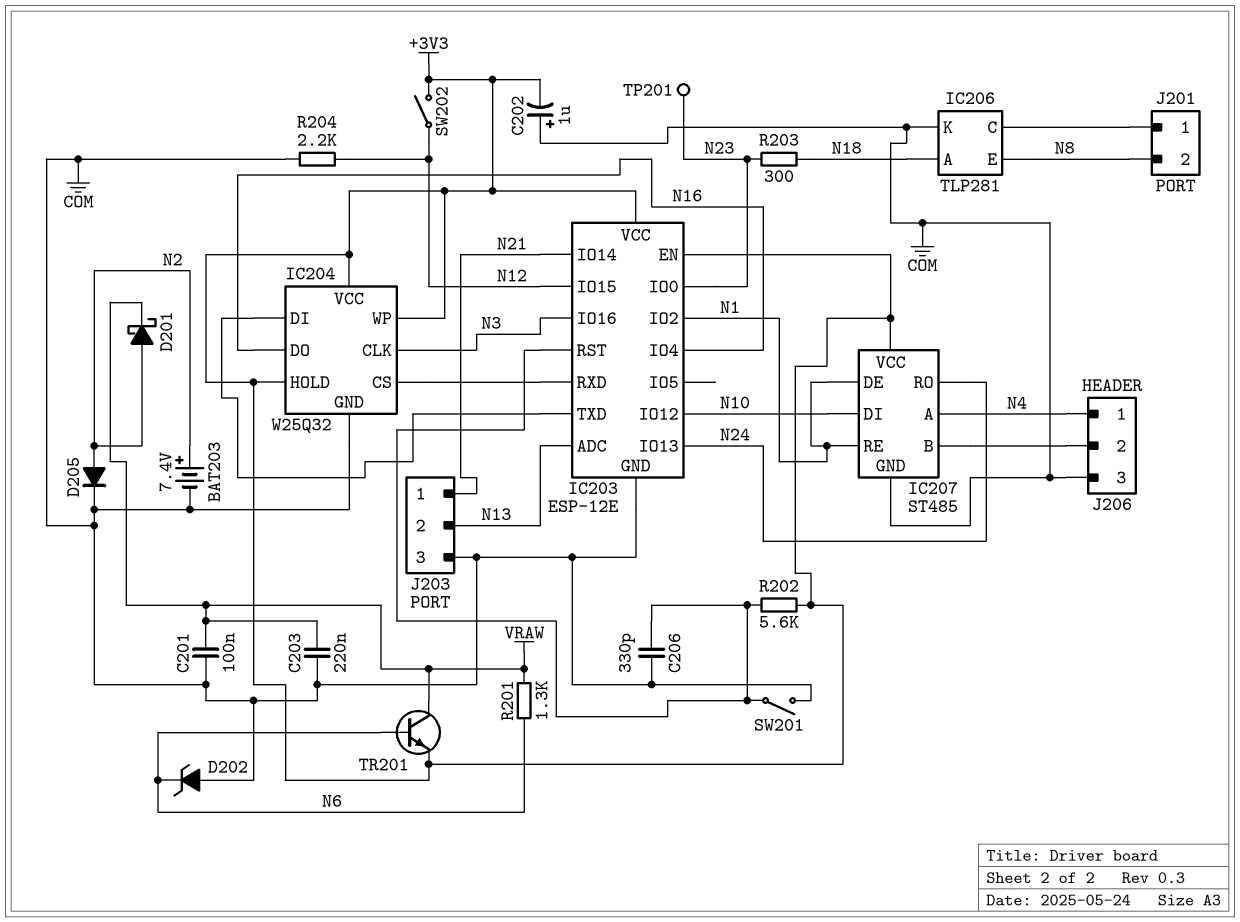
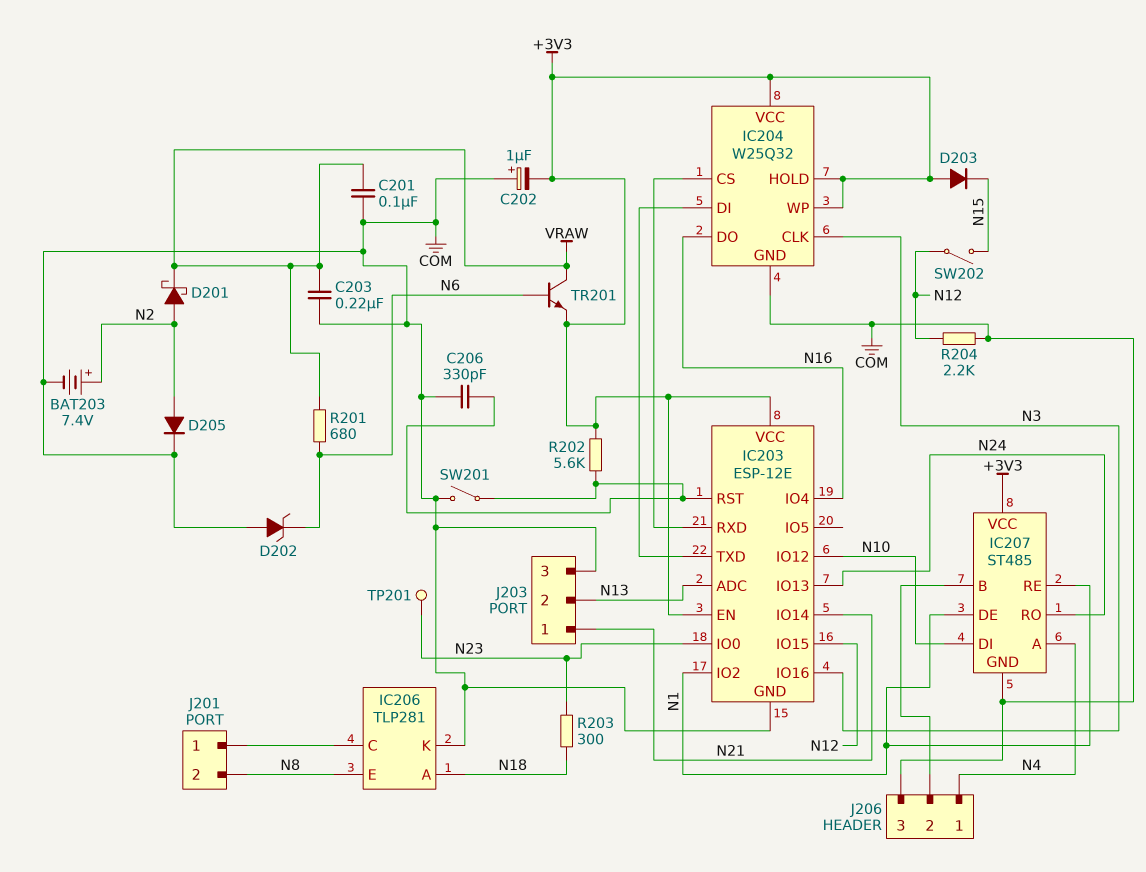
D203: none -> diode (A +3V3, K N15)
R201: 1.3k (N6, VRAW) -> 680 (N6, VRAW)
SW202: switch (+3V3, N12) -> switch (N12, N15)

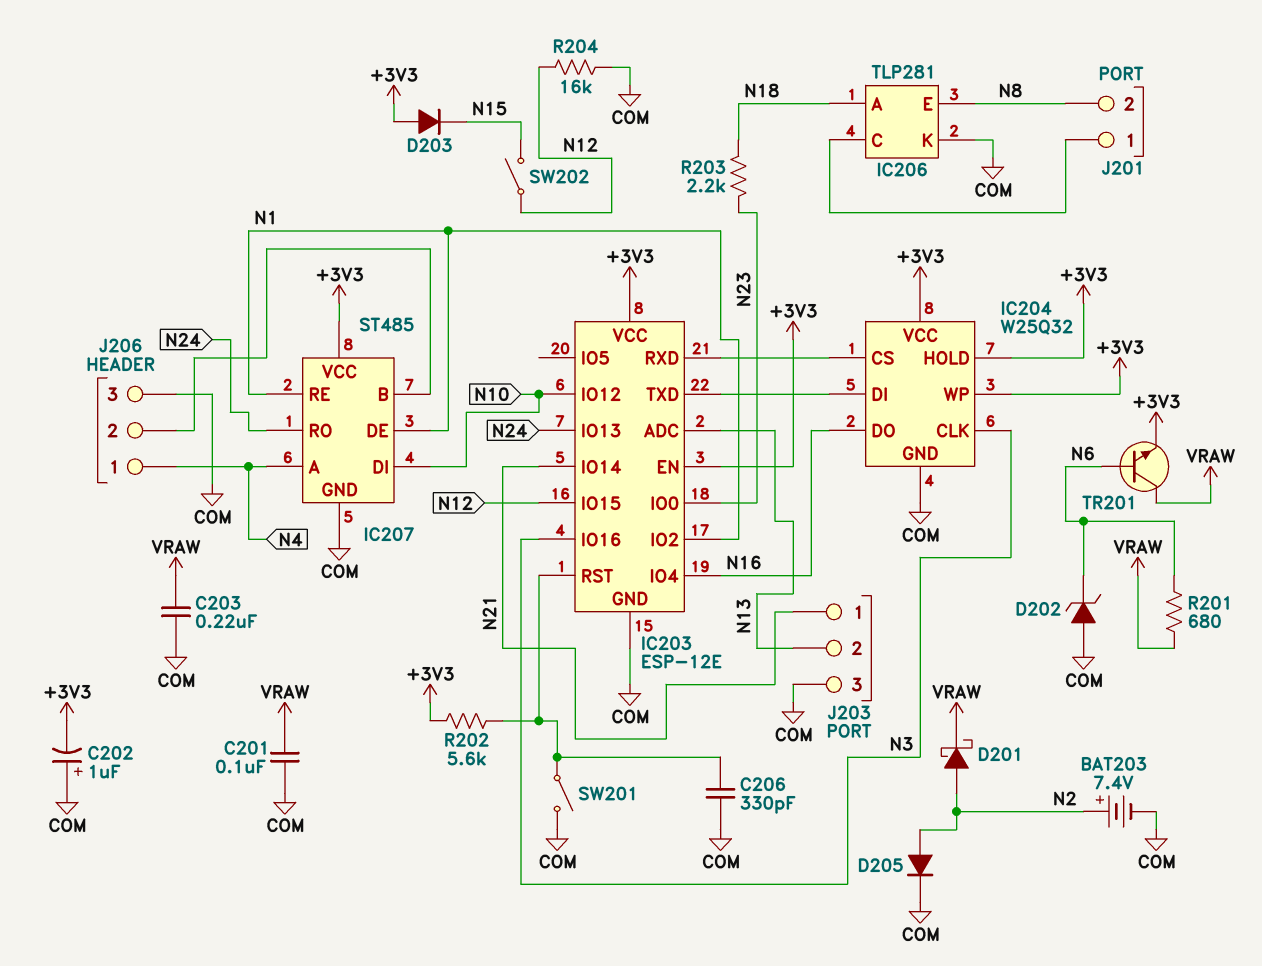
R203: 300 (N18, N23) -> 2.2k (N18, N23)
R204: 2.2k (COM, N12) -> 16k (COM, N12)
TP201: test point (N23) -> none

